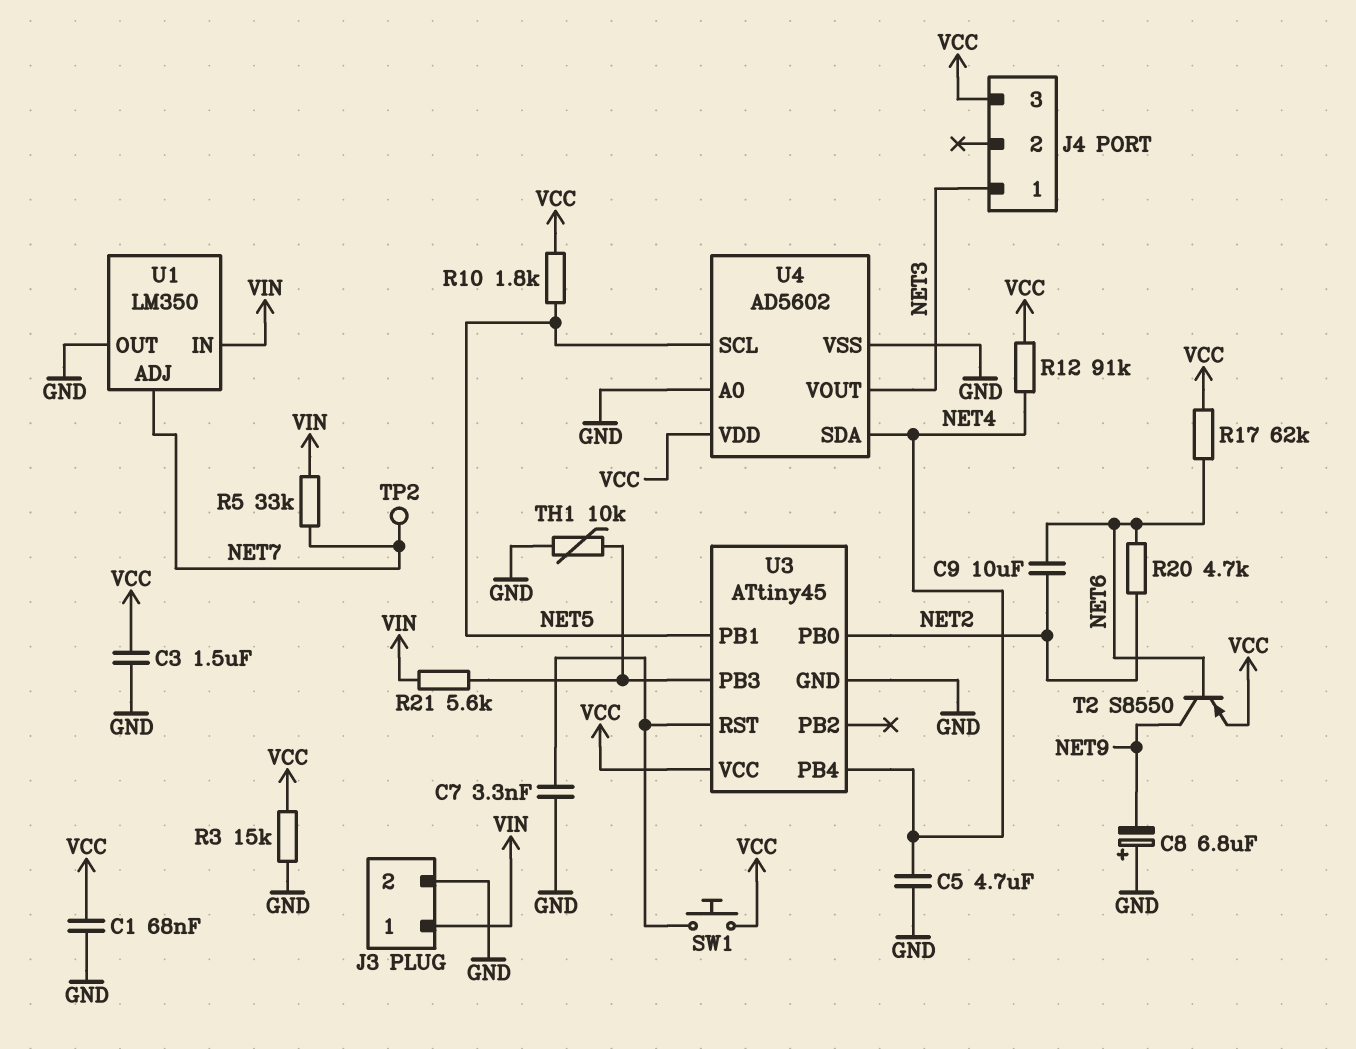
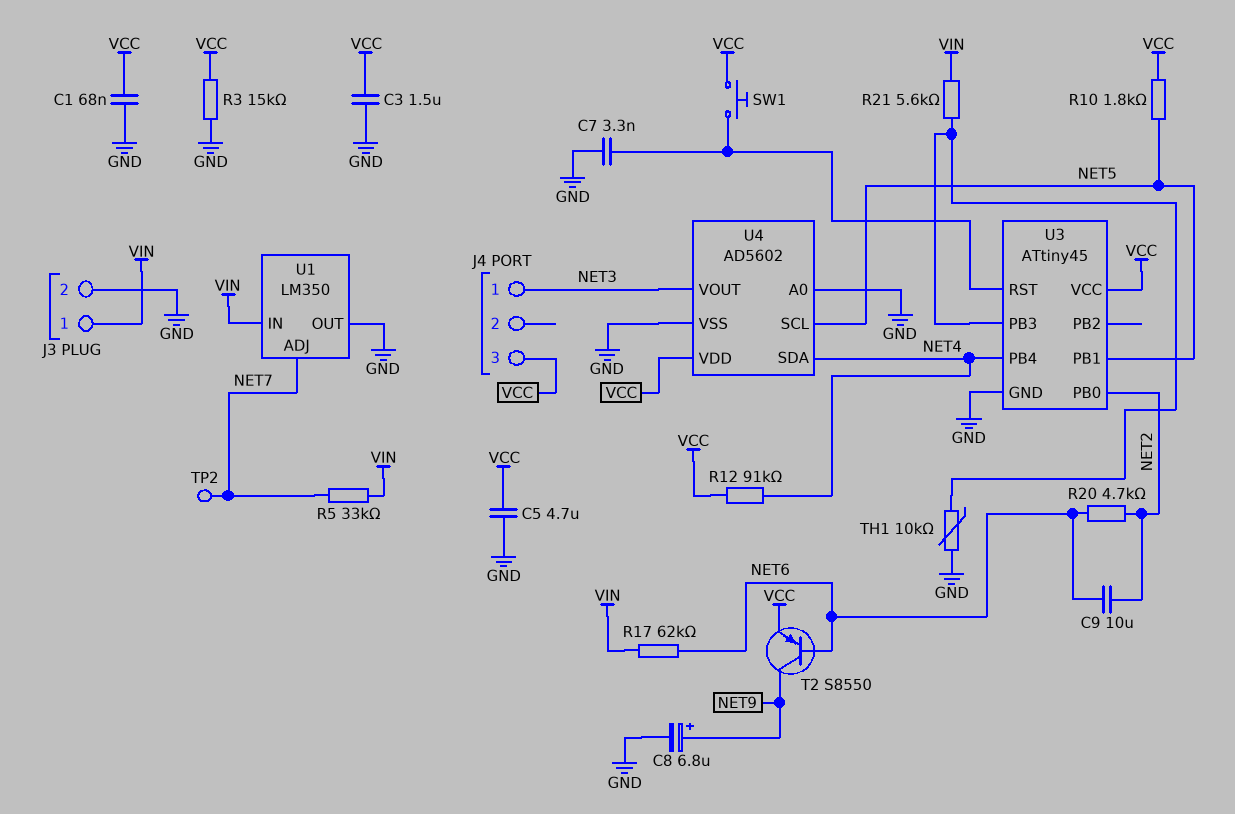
C5: 4.7uF (GND, NET4) -> 4.7uF (GND, VCC)
C8: 6.8uF (plus GND, minus NET9) -> 6.8uF (plus NET9, minus GND)
R17: 62k (NET6, VCC) -> 62k (NET6, VIN)

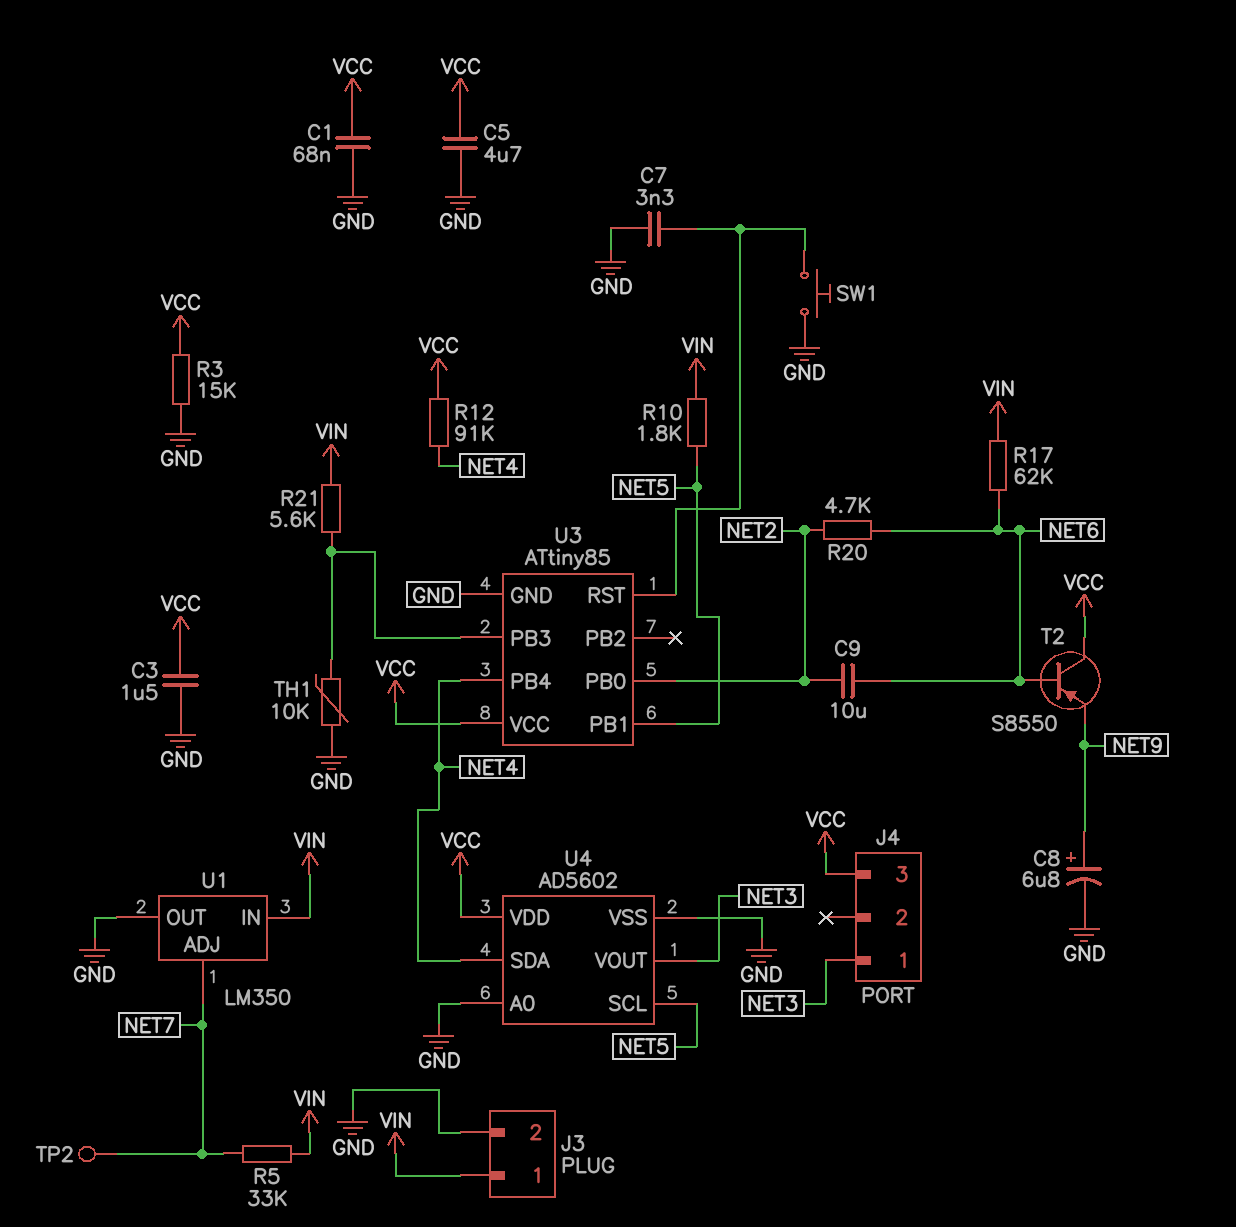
R10: 1.8k (NET5, VCC) -> 1.8k (NET5, VIN)
SW1: button (U3/RST, VCC) -> button (GND, U3/RST)
T2: PNP S8550 (B NET6, C NET9, E VCC) -> PNP S8550 (B NET6, C VCC, E NET9)
U3: ATtiny45 -> ATtiny85

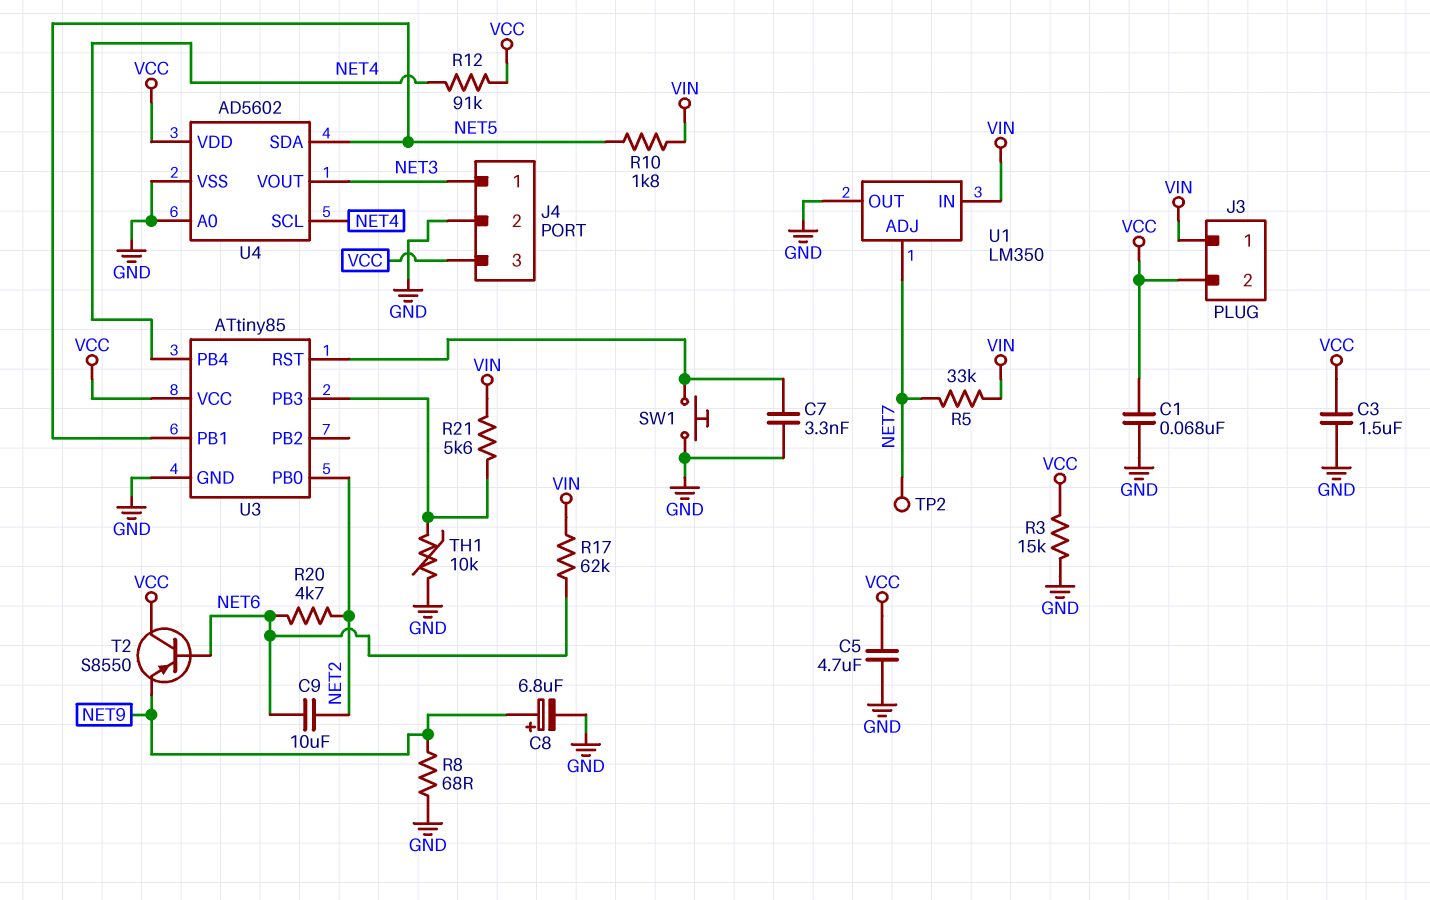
J3 pin 2: GND -> VCC
J4 pin 2: none -> GND
R8: none -> 68 (GND, NET9)
U4 pin SCL: NET5 -> NET4
U4 pin SDA: NET4 -> NET5

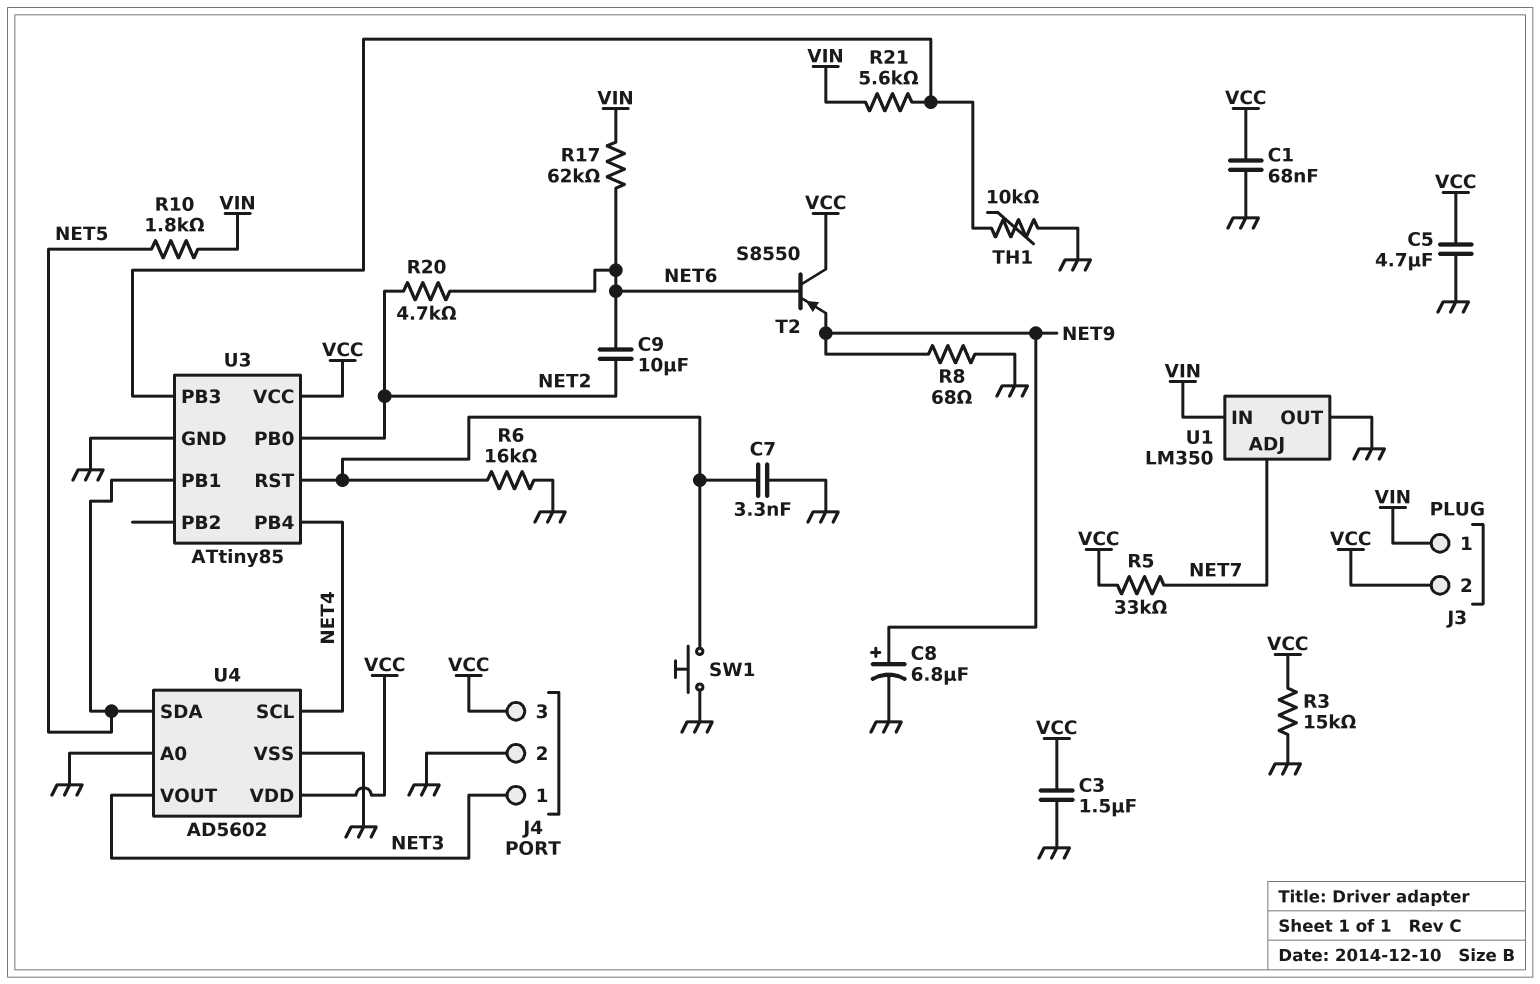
R5: 33k (NET7, VIN) -> 33k (NET7, VCC)
R6: none -> 16k (GND, U3/RST)
R12: 91k (NET4, VCC) -> none
TP2: test point (NET7) -> none

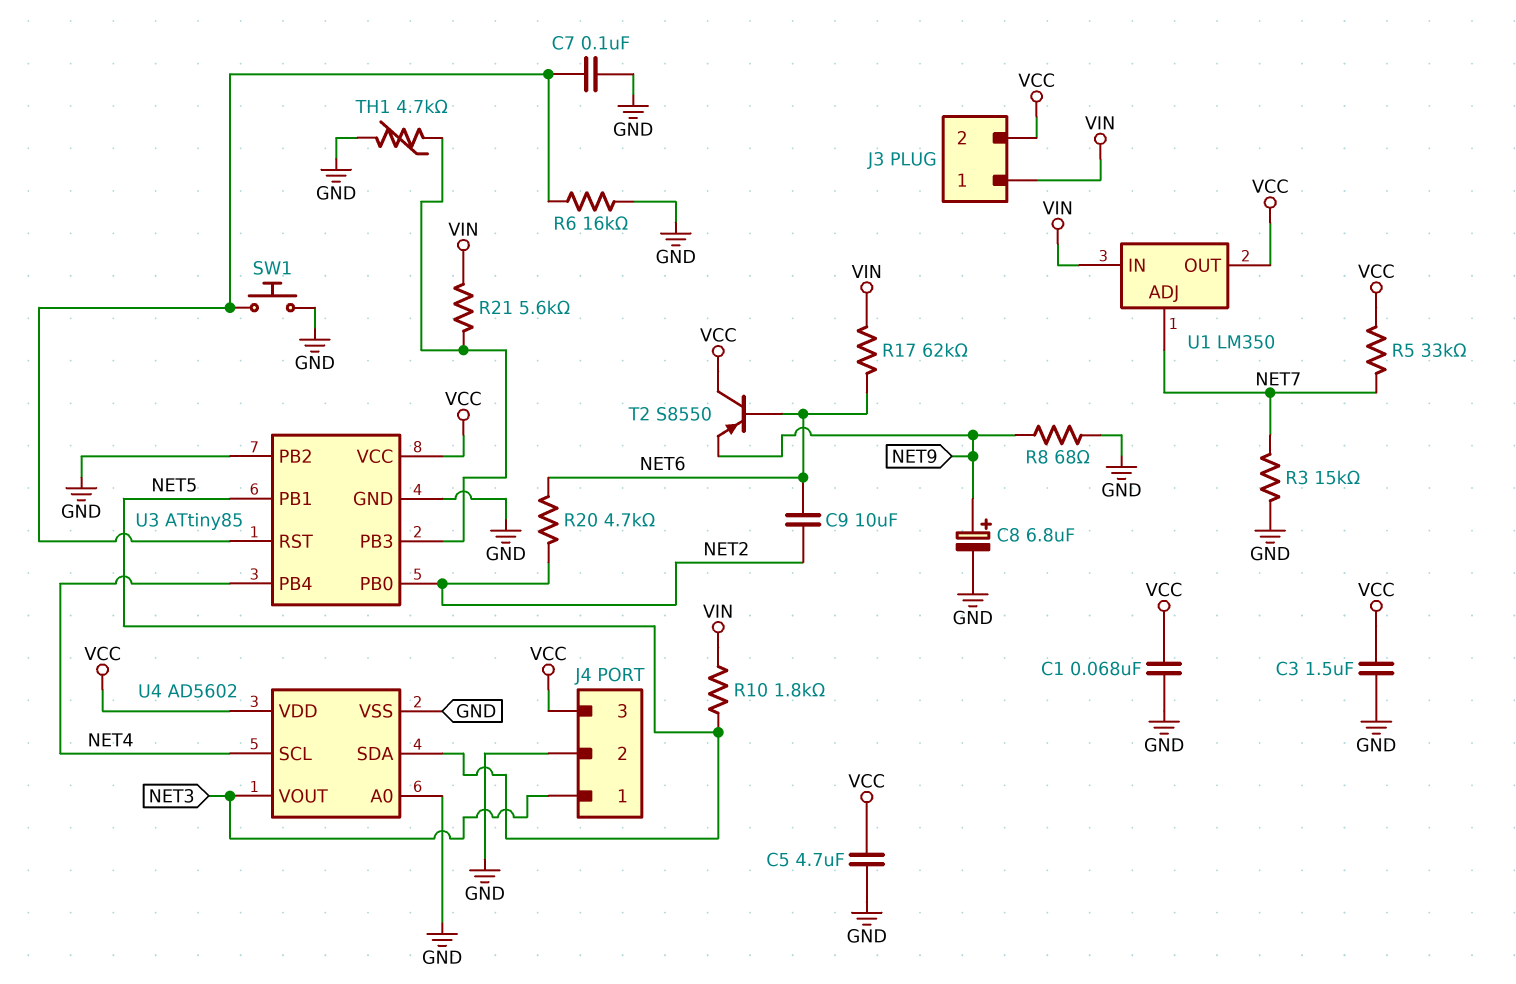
C7: 3.3nF (GND, U3/RST) -> 100nF (GND, U3/RST)
R3: 15k (GND, VCC) -> 15k (GND, NET7)
TH1: 10k (GND, U3/PB3) -> 4.7k (GND, U3/PB3)
U1 pin OUT: GND -> VCC
U3 pin PB2: none -> GND

